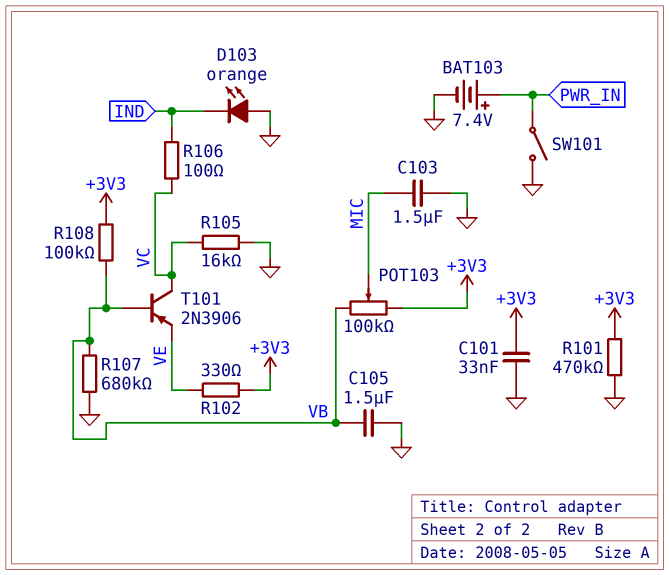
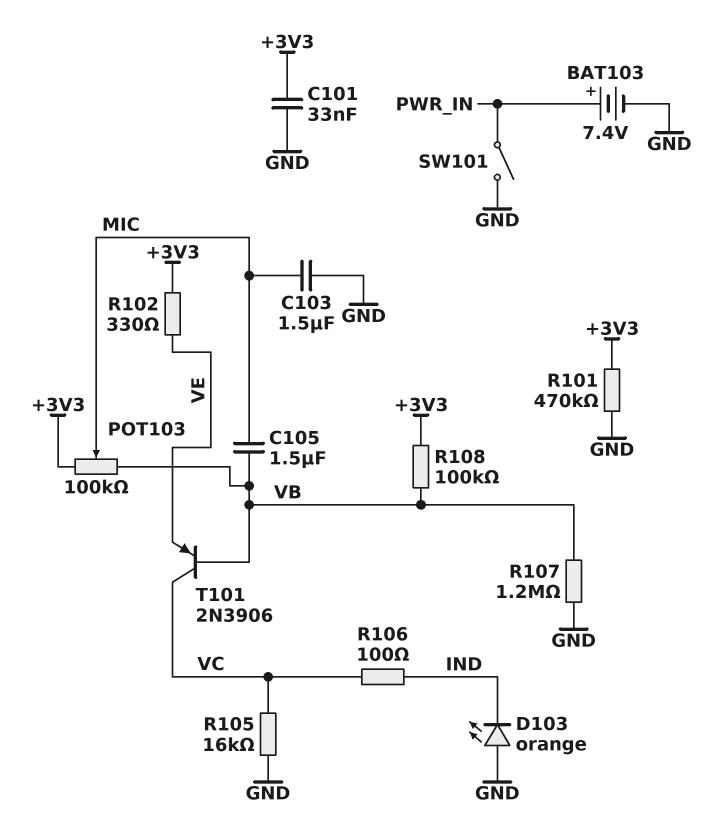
C105: 1.5uF (GND, VB) -> 1.5uF (MIC, VB)
R107: 680k (GND, VB) -> 1.2M (GND, VB)

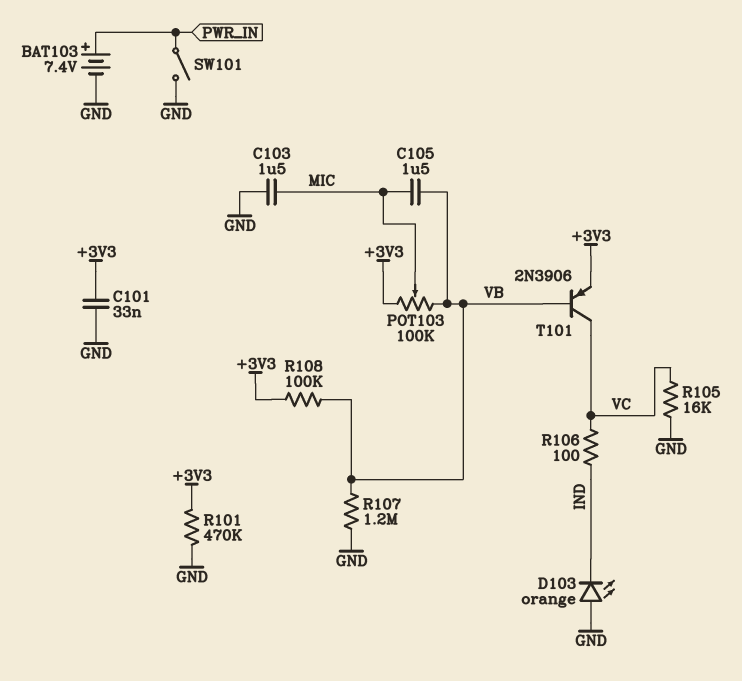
R102: 330 (+3V3, VE) -> none
T101: PNP 2N3906 (B VB, C VC, E VE) -> PNP 2N3906 (B VB, C VC, E +3V3)

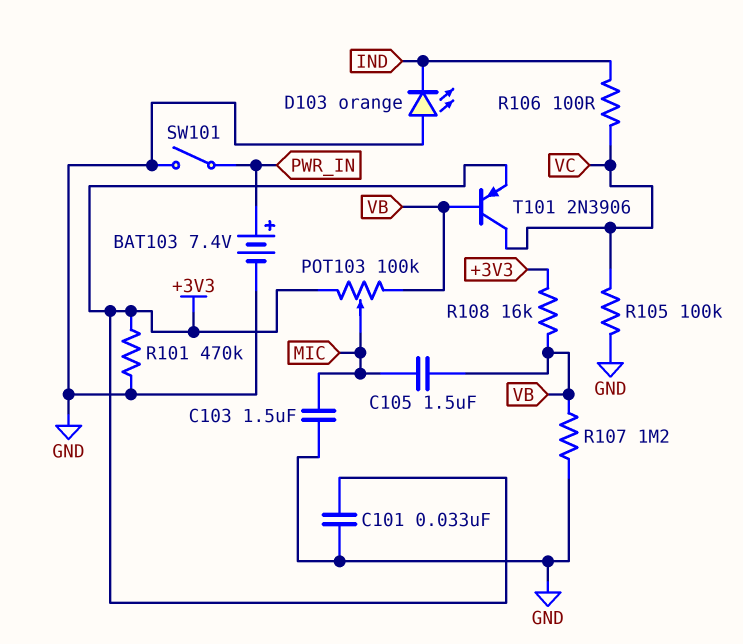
R105: 16k (GND, VC) -> 100k (GND, VC)
R108: 100k (+3V3, VB) -> 16k (+3V3, VB)

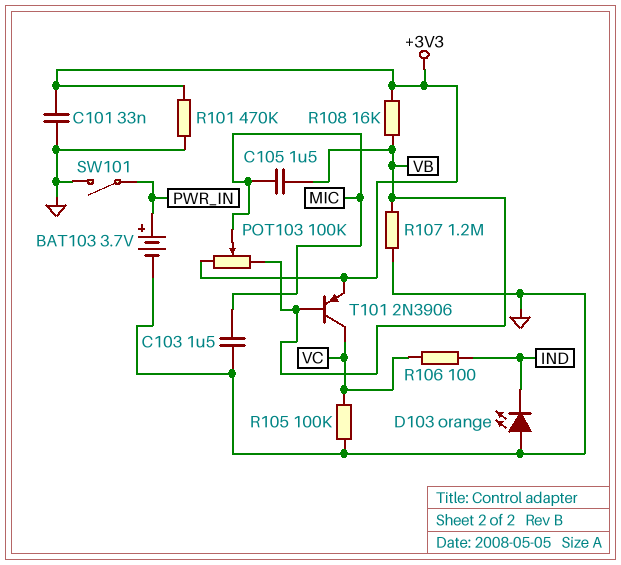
BAT103: 7.4V (plus PWR_IN, minus GND) -> 3.7V (plus PWR_IN, minus GND)

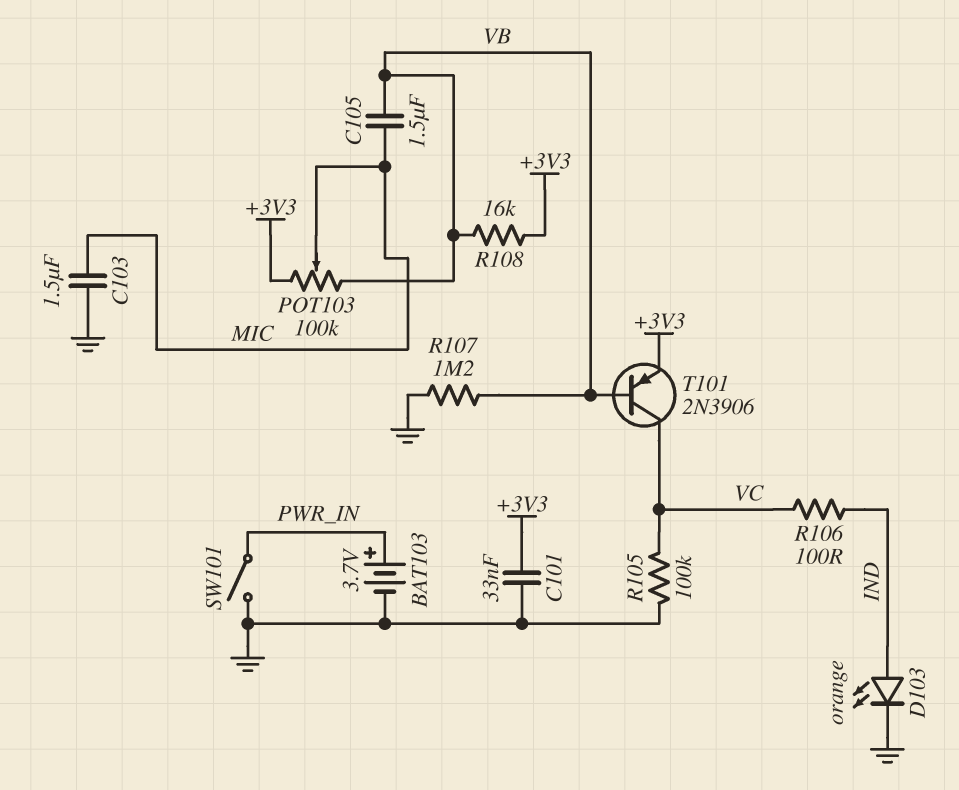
D103: LED orange (A GND, K IND) -> LED orange (A IND, K GND)
R101: 470k (+3V3, GND) -> none

